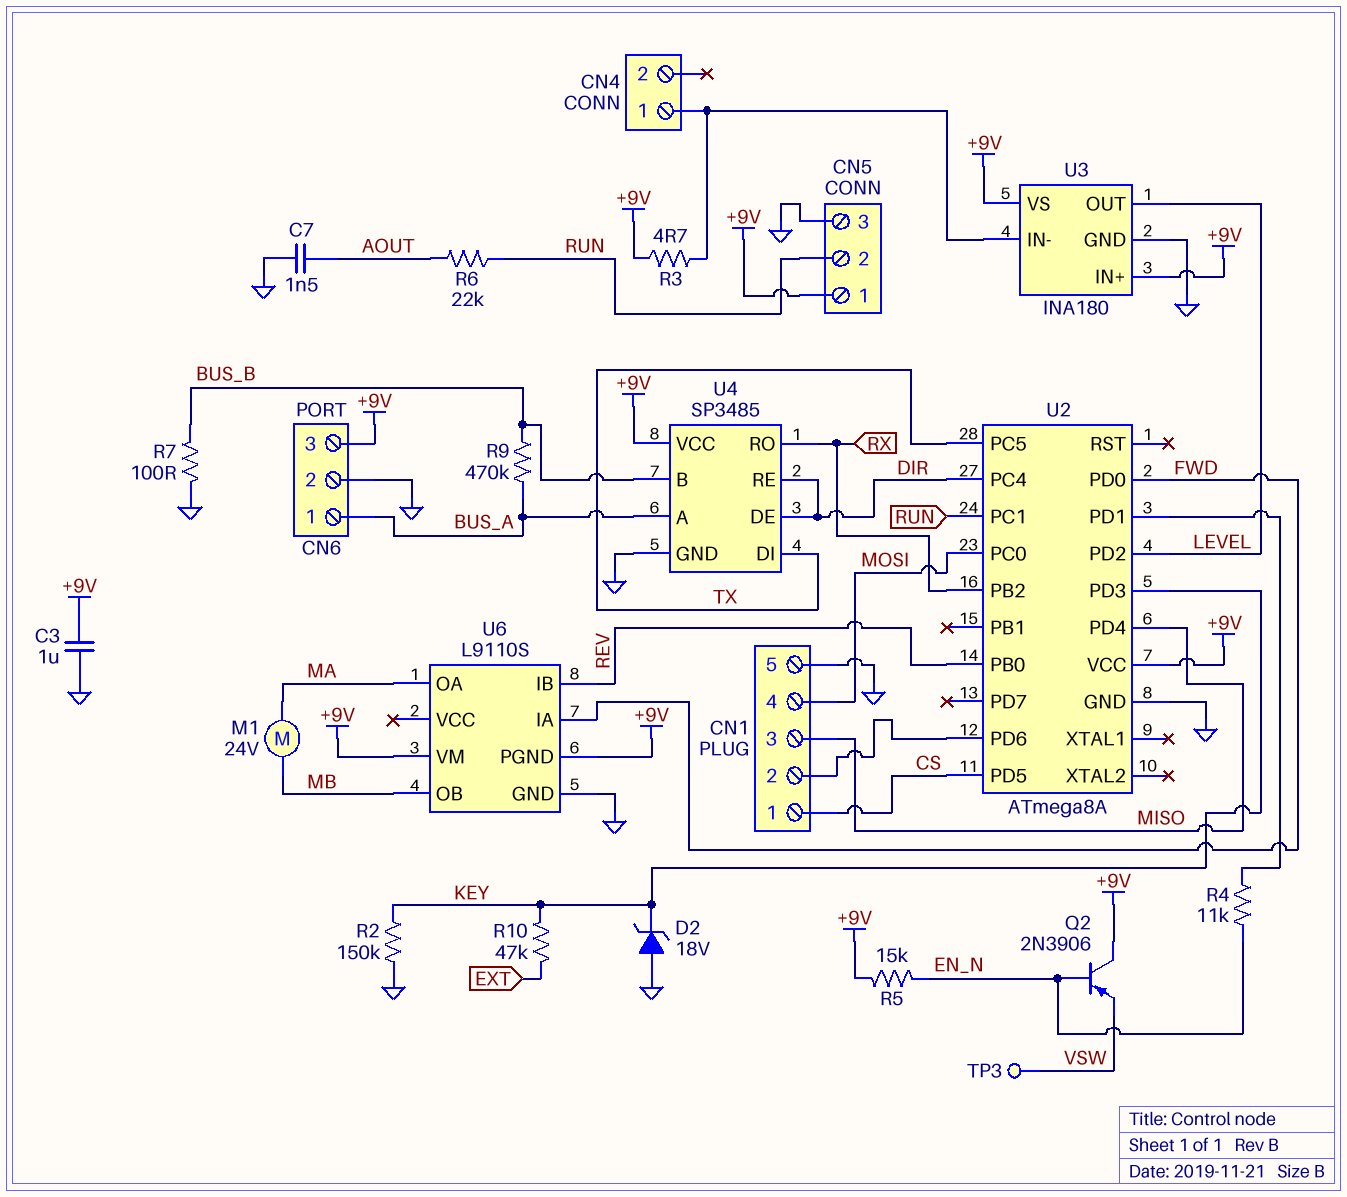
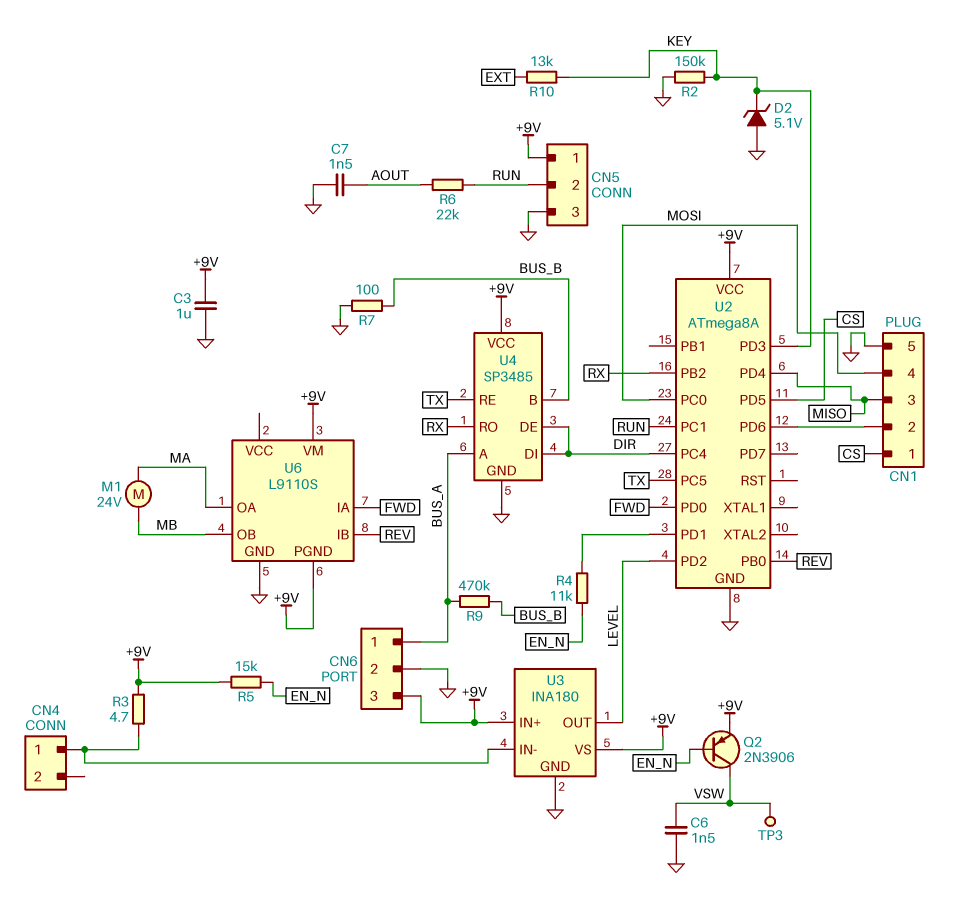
C6: none -> 1.5nF (GND, VSW)
D2: zener 18V (A GND, K KEY) -> zener 5.1V (A GND, K KEY)
Q2: PNP 2N3906 (B EN_N, C +9V, E VSW) -> PNP 2N3906 (B EN_N, C VSW, E +9V)
R10: 47k (EXT, KEY) -> 13k (EXT, KEY)
U4 pin DI: TX -> DIR
U4 pin RE: DIR -> TX

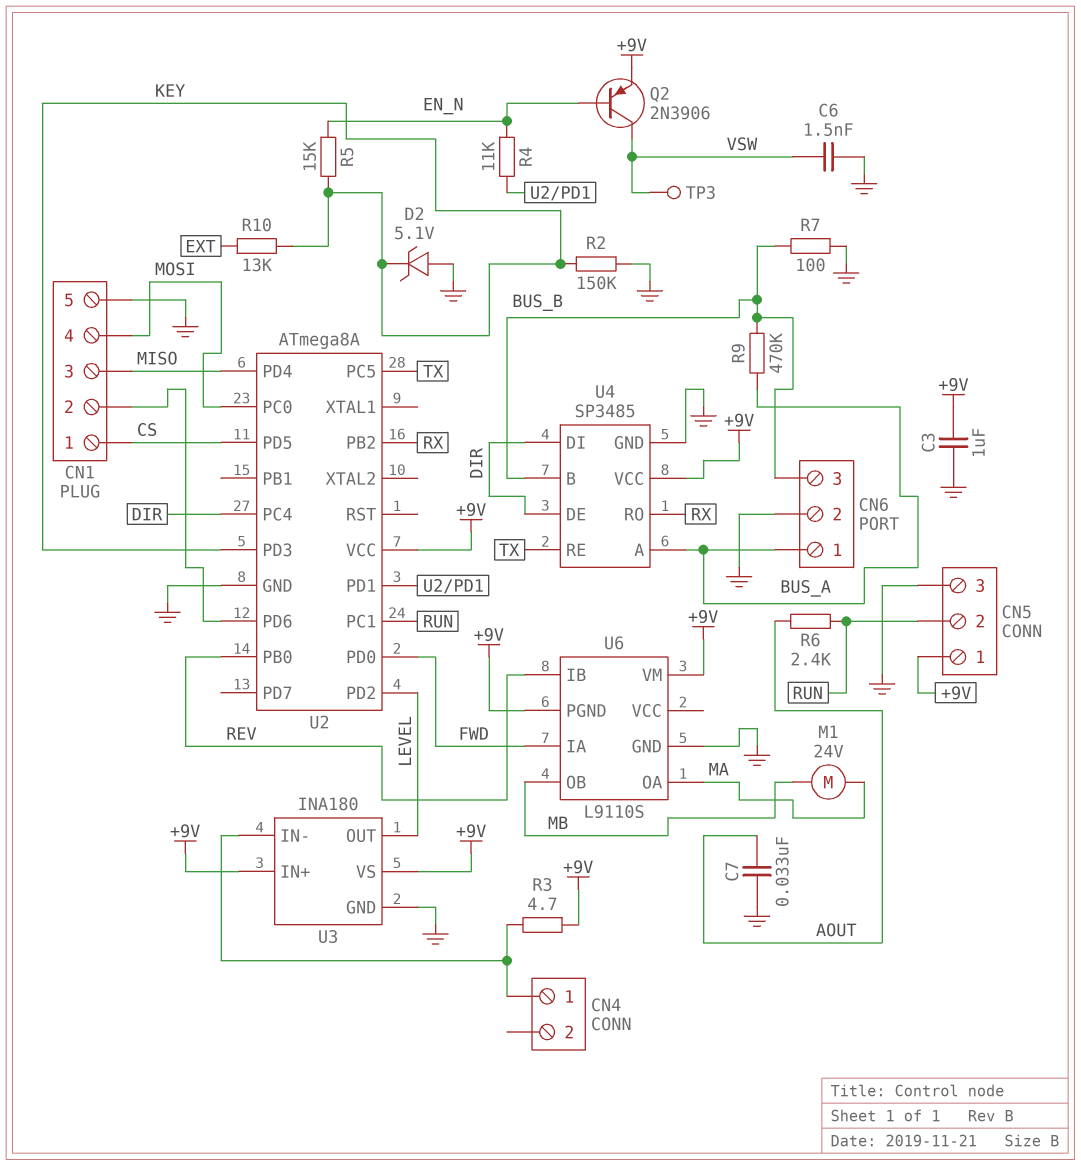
C7: 1.5nF (AOUT, GND) -> 33nF (AOUT, GND)
CN6 pin 3: +9V -> BUS_B
R5: 15k (+9V, EN_N) -> 15k (EN_N, KEY)
R6: 22k (AOUT, RUN) -> 2.4k (AOUT, RUN)

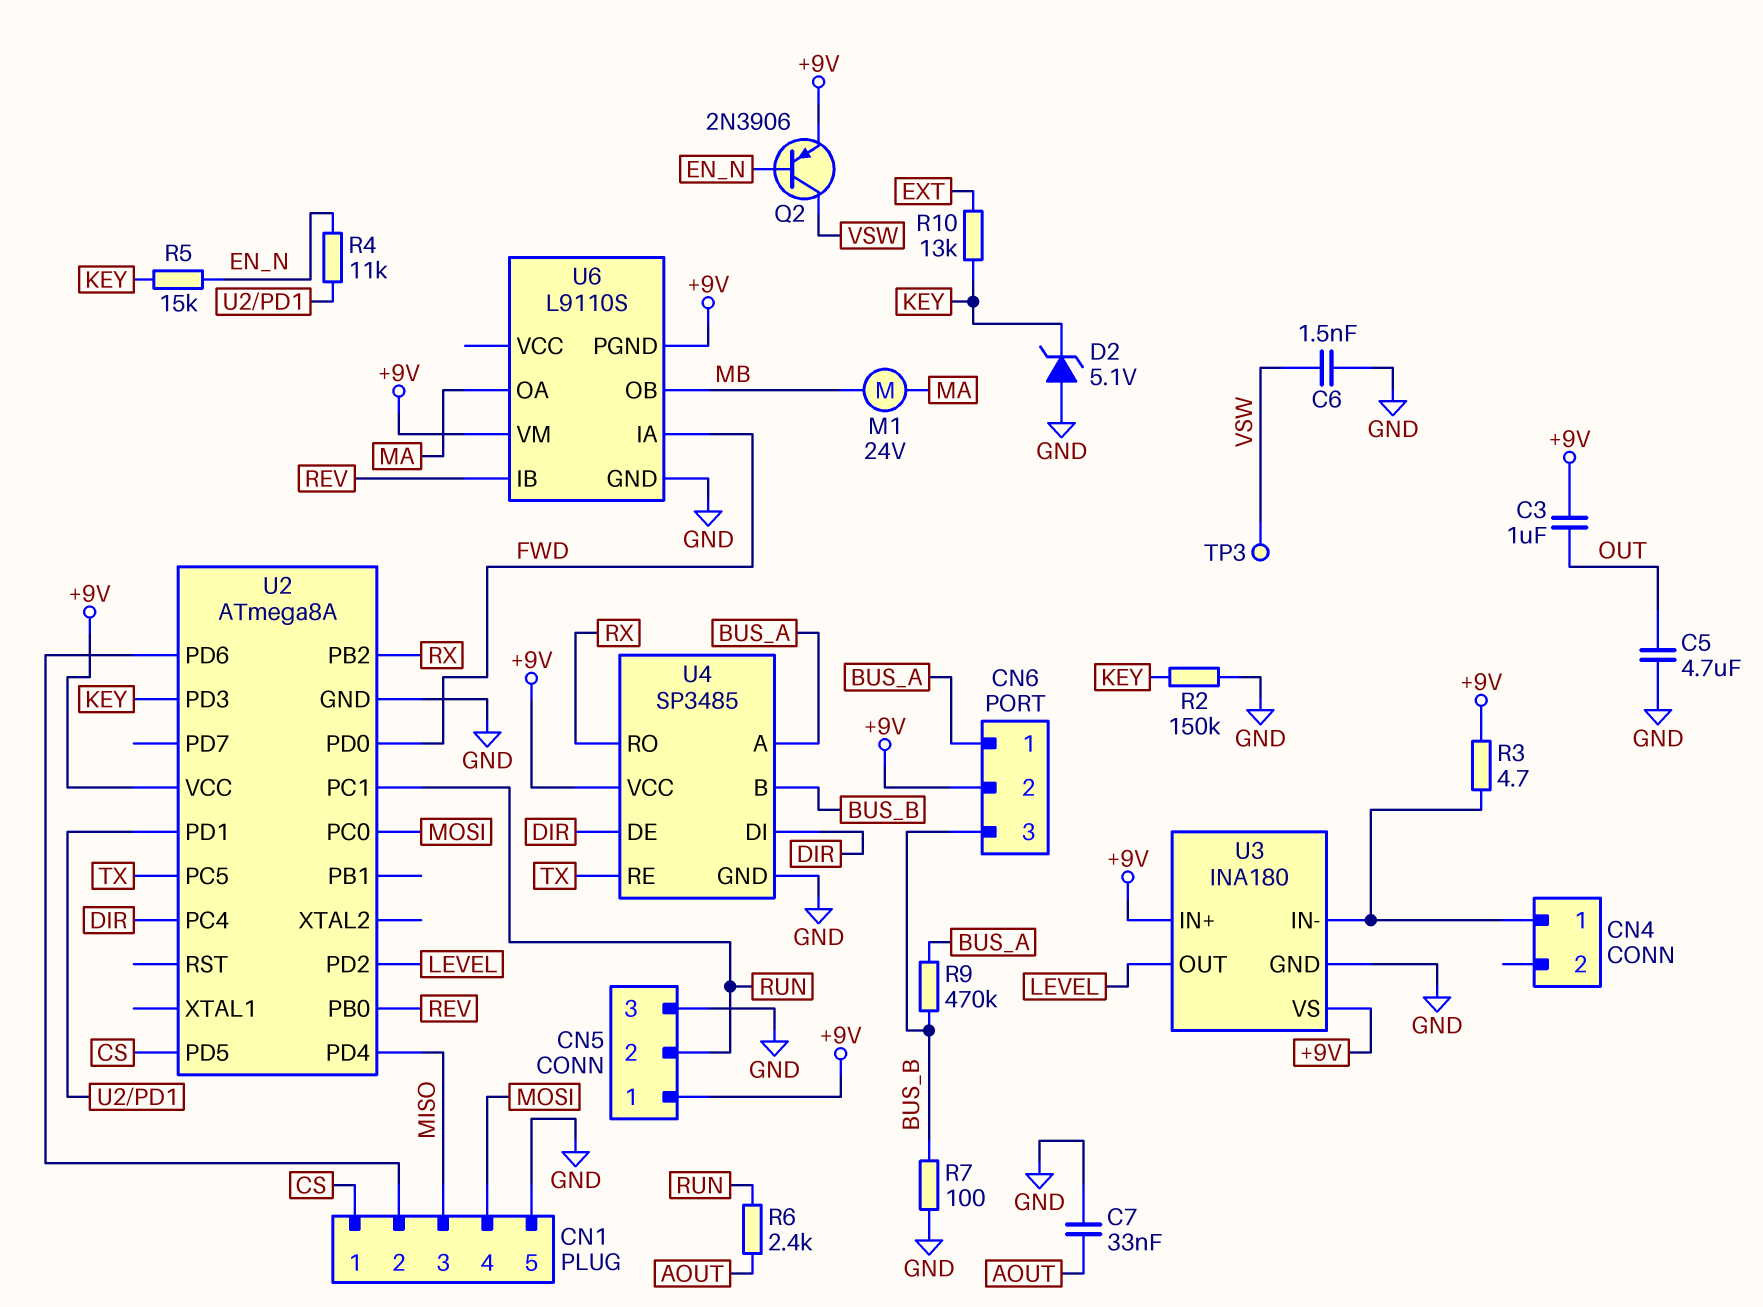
C3: 1uF (+9V, GND) -> 1uF (+9V, OUT)
C5: none -> 4.7uF (GND, OUT)
CN6 pin 2: GND -> +9V

